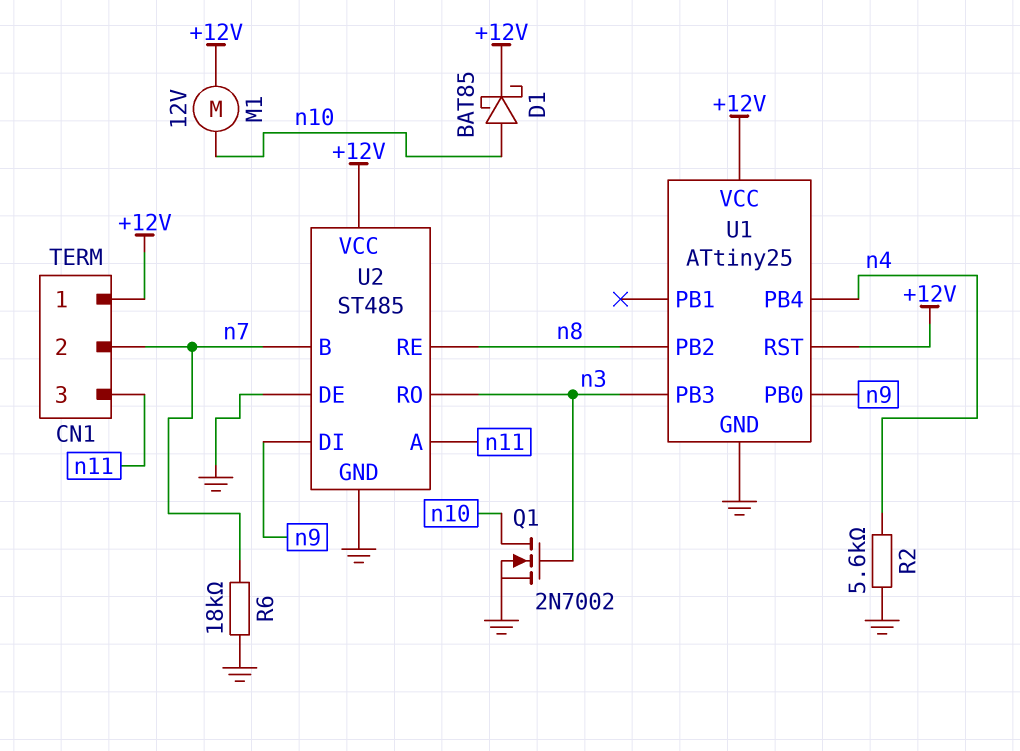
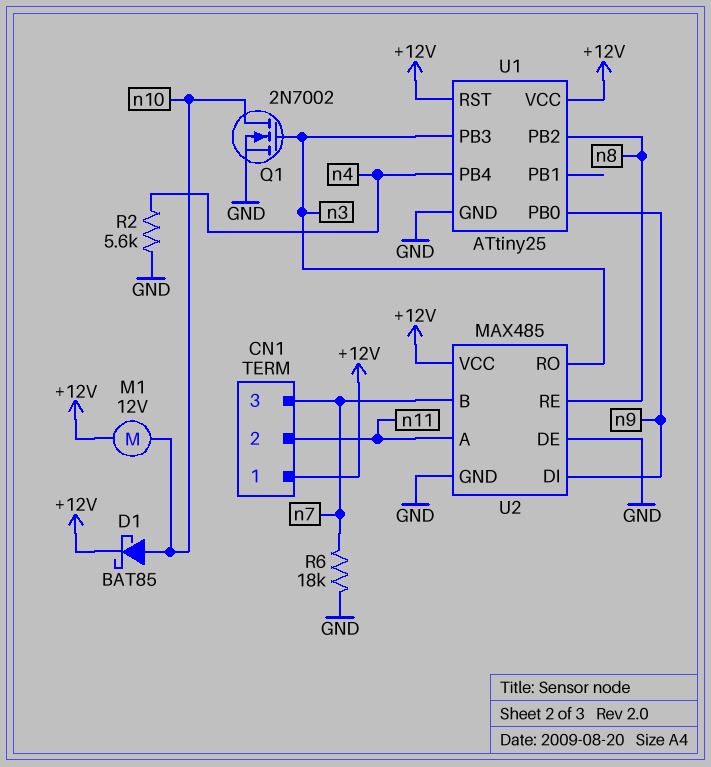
CN1 pin 2: n7 -> n11
CN1 pin 3: n11 -> n7
U2: ST485 -> MAX485

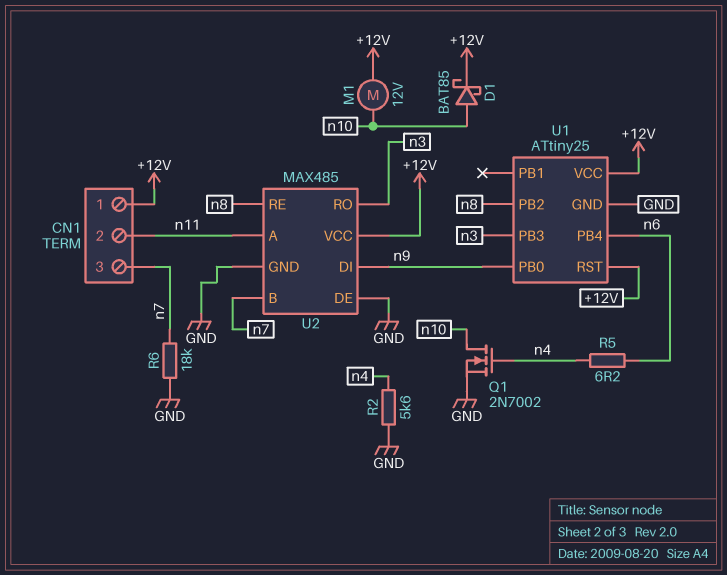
Q1: NMOS 2N7002 (G n3, D n10, S GND) -> NMOS 2N7002 (G n4, D n10, S GND)
R5: none -> 6.2 (n4, n6)
U1 pin PB4: n4 -> n6

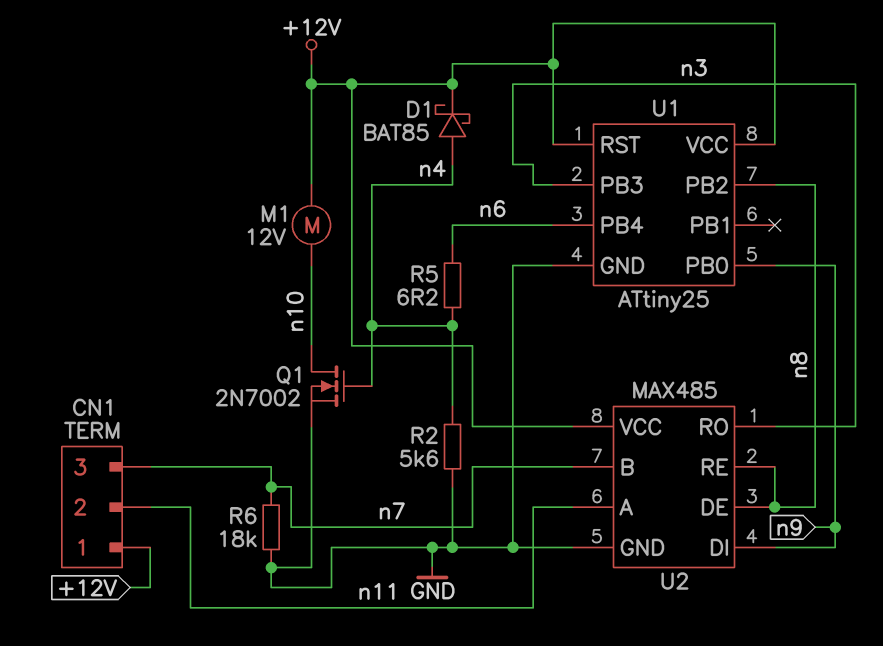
D1: schottky BAT85 (A n10, K +12V) -> schottky BAT85 (A n4, K +12V)
U2 pin DE: GND -> n8

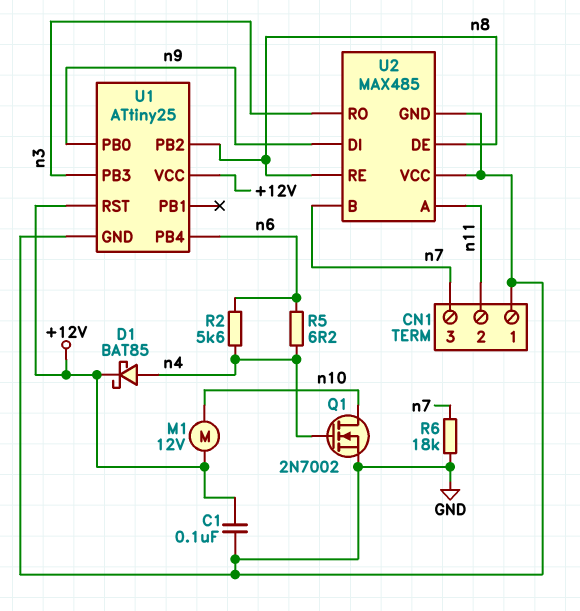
C1: none -> 100nF (+12V, GND)
CN1 pin 1: +12V -> GND
R2: 5.6k (GND, n4) -> 5.6k (n4, n6)
U2 pin VCC: +12V -> GND

